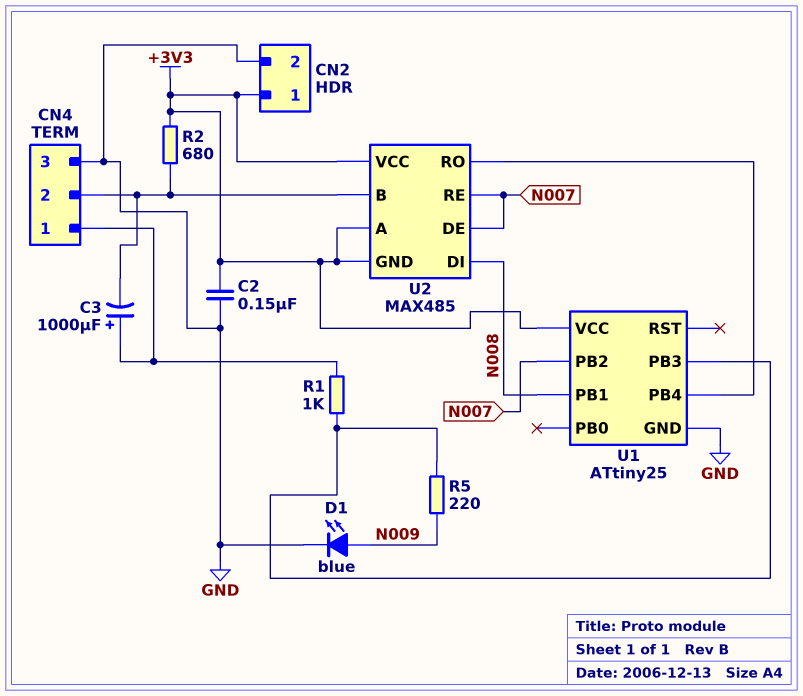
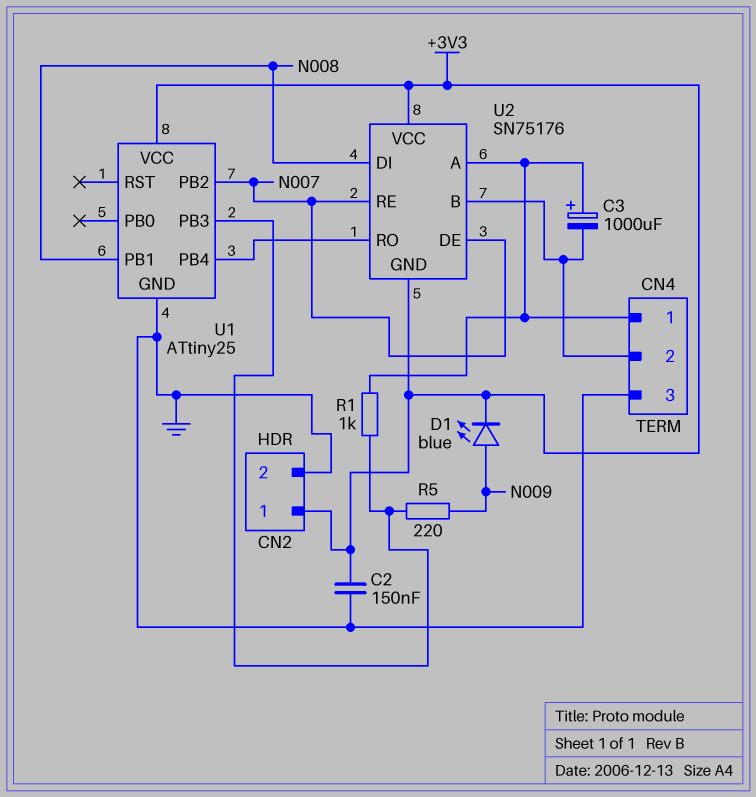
D1: LED blue (A N009, K GND) -> LED blue (A N009, K +3V3)
R2: 680 (+3V3, CN4/2) -> none
U2: MAX485 -> SN75176
U2 pin A: +3V3 -> CN4/1

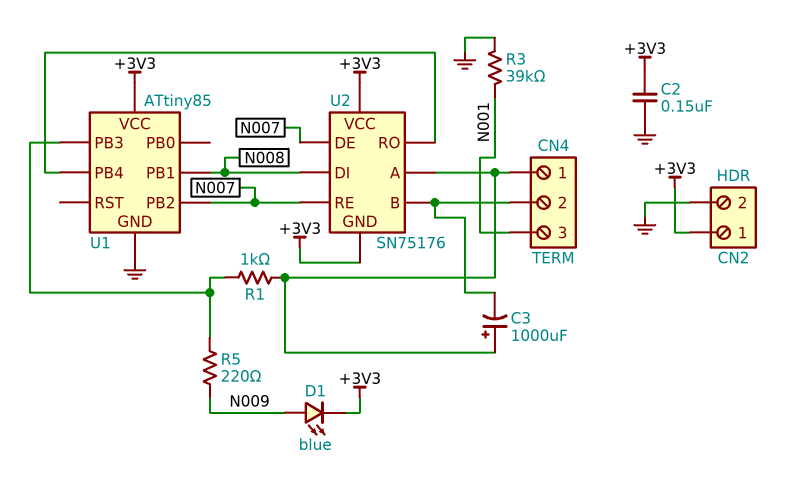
CN4 pin 3: GND -> N001
R3: none -> 39k (GND, N001)
U1: ATtiny25 -> ATtiny85

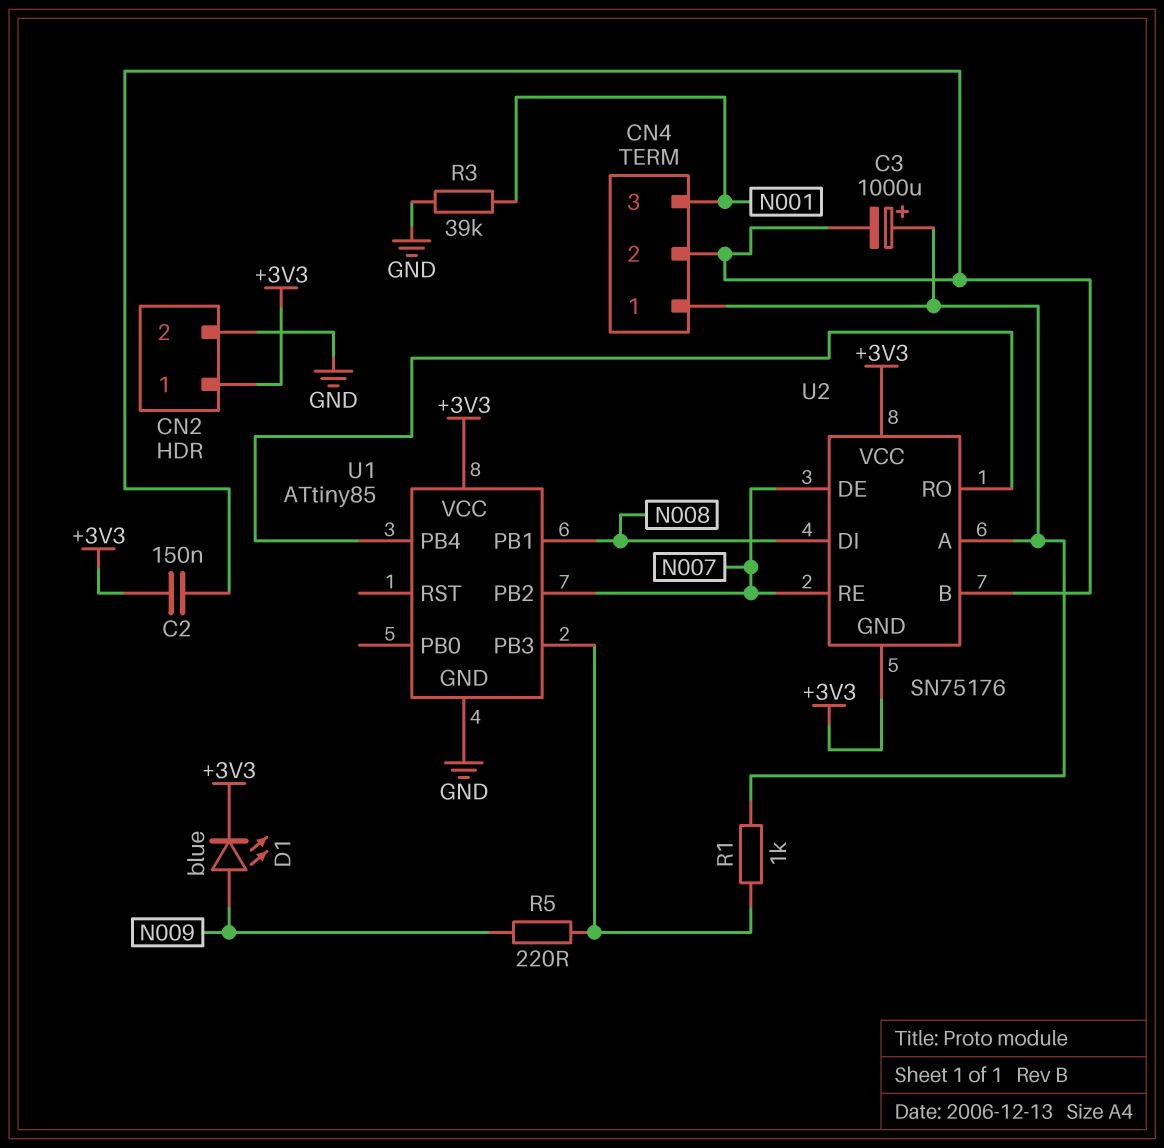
C2: 150nF (+3V3, GND) -> 150nF (+3V3, CN4/2)

